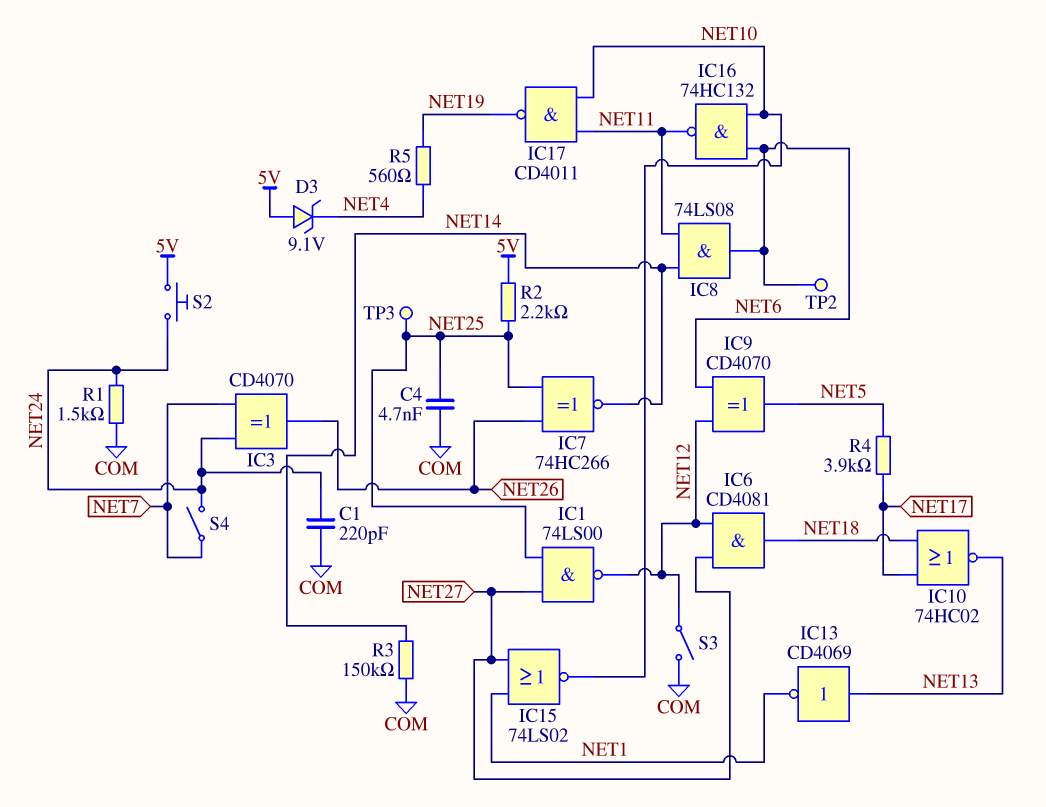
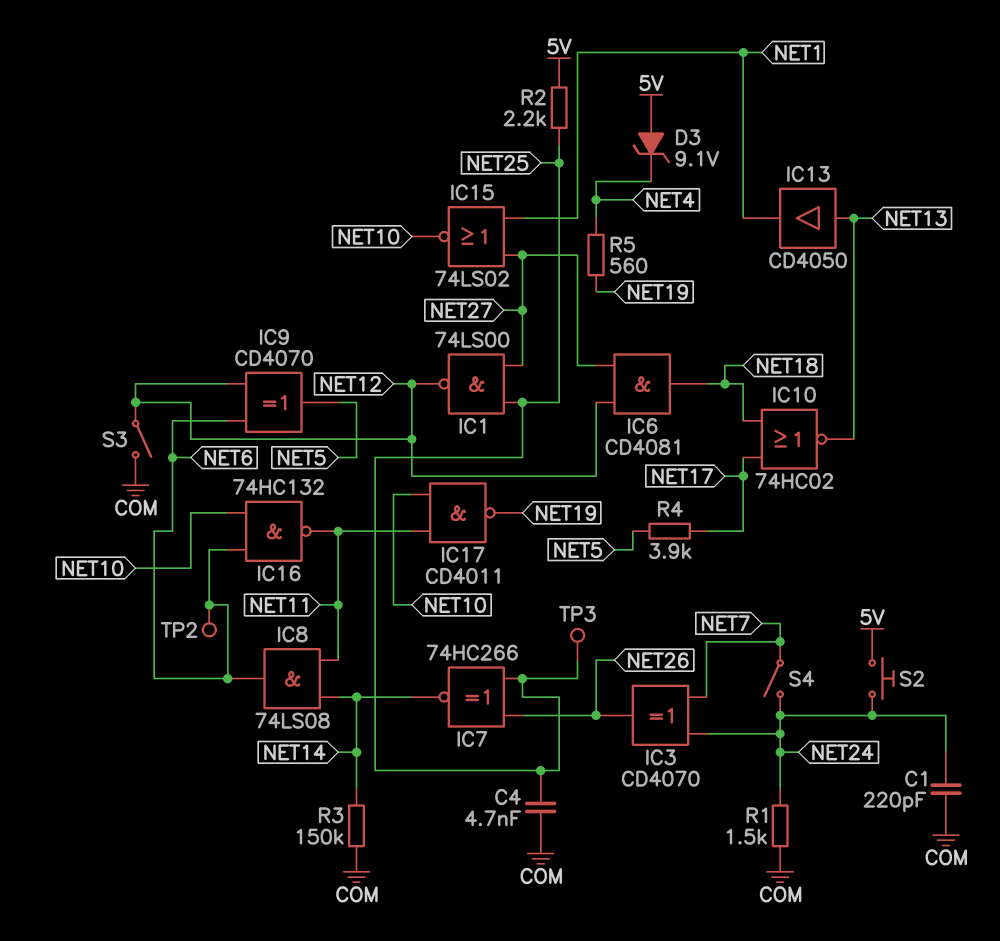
IC13: NOT CD4069 (in NET13, out NET1) -> buffer CD4050 (in NET13, out NET1)

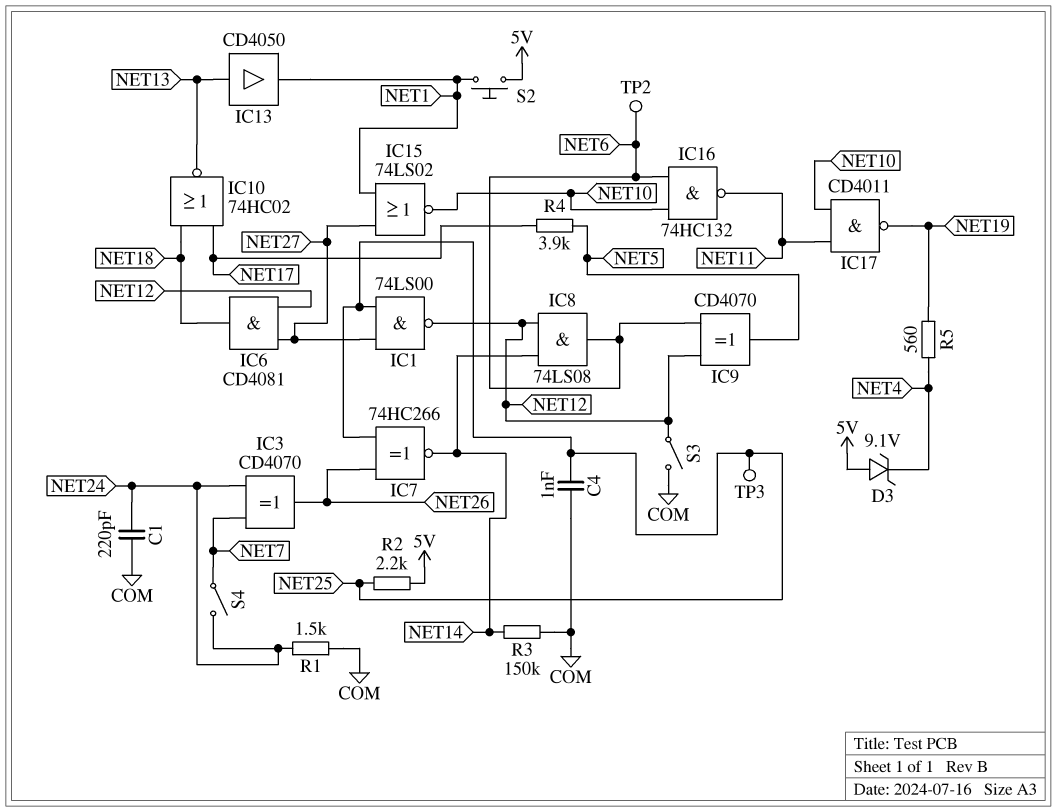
C4: 4.7nF (COM, NET25) -> 1nF (COM, NET25)
IC8: AND 74LS08 (in NET11, in NET14, out NET6) -> AND 74LS08 (in NET12, in NET14, out NET6)
S2: button (5V, NET24) -> button (5V, NET1)

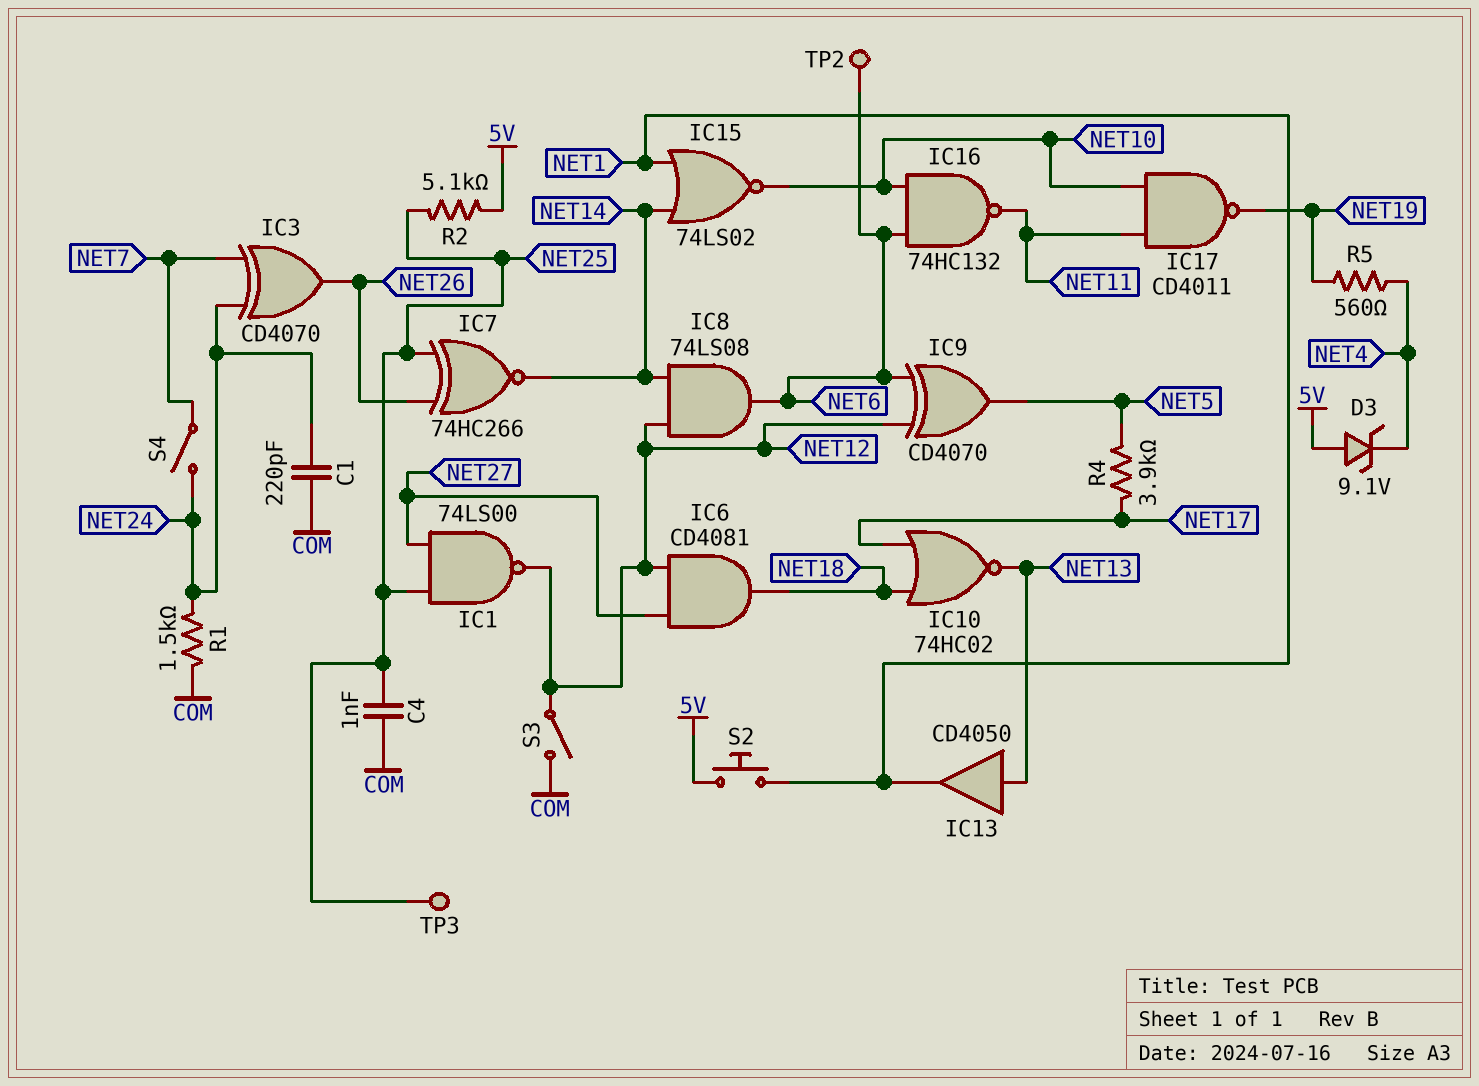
IC15: NOR 74LS02 (in NET1, in NET27, out NET10) -> NOR 74LS02 (in NET1, in NET14, out NET10)
R2: 2.2k (5V, NET25) -> 5.1k (5V, NET25)
R3: 150k (COM, NET14) -> none

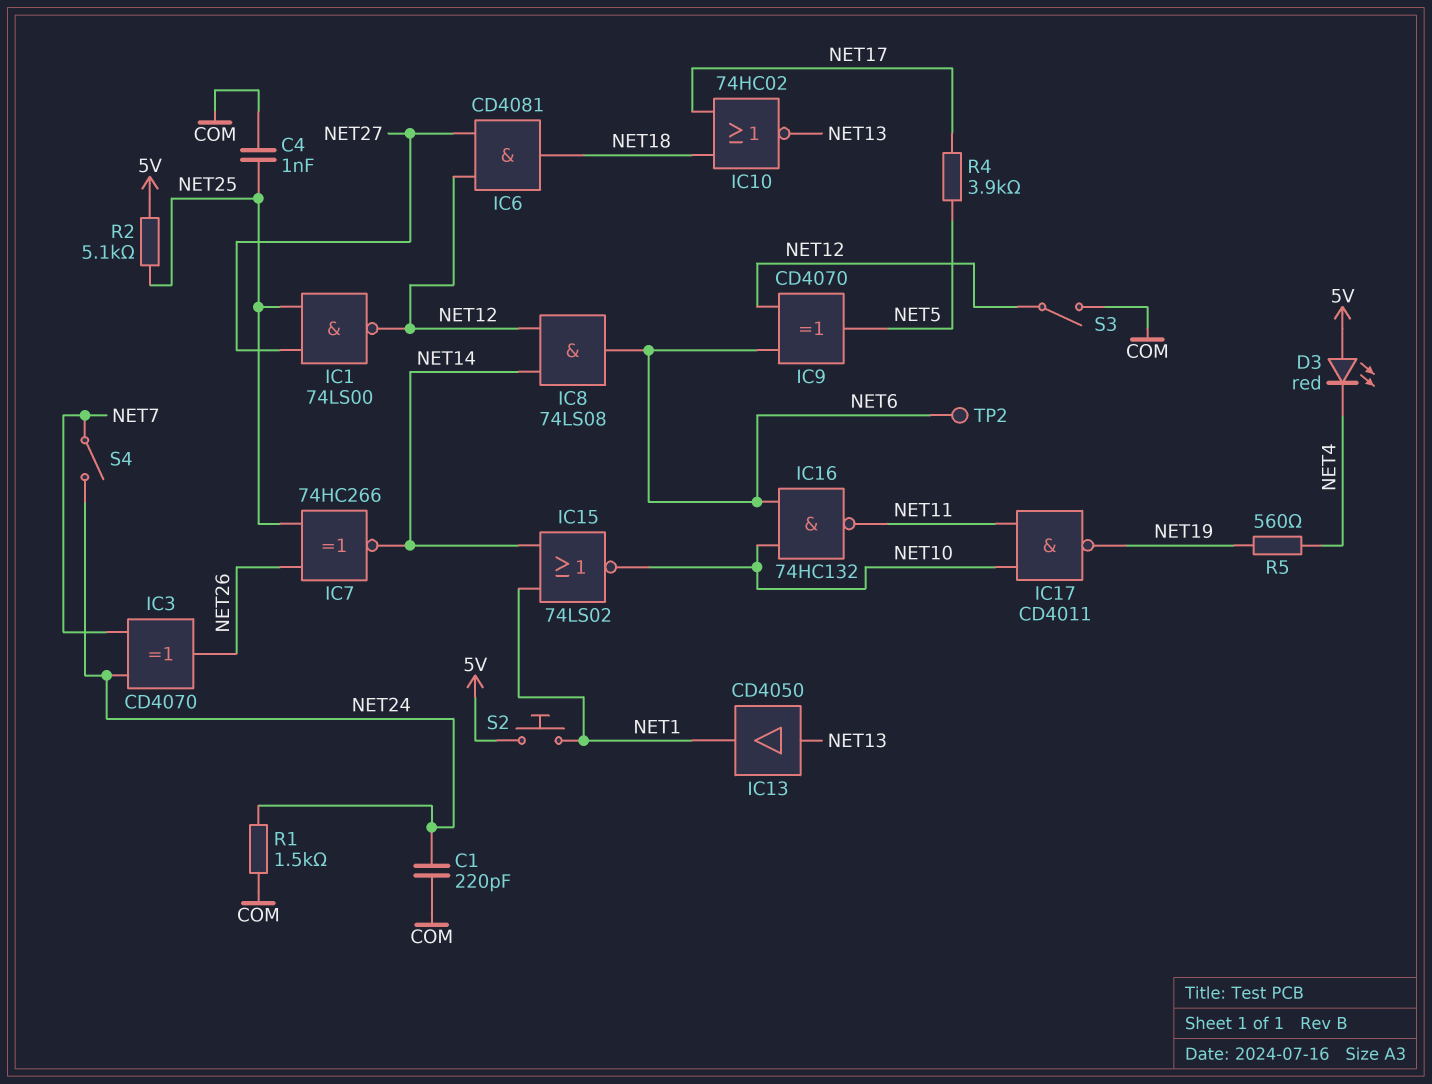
D3: zener 9.1V (A 5V, K NET4) -> LED red (A 5V, K NET4)
TP3: test point (NET25) -> none

